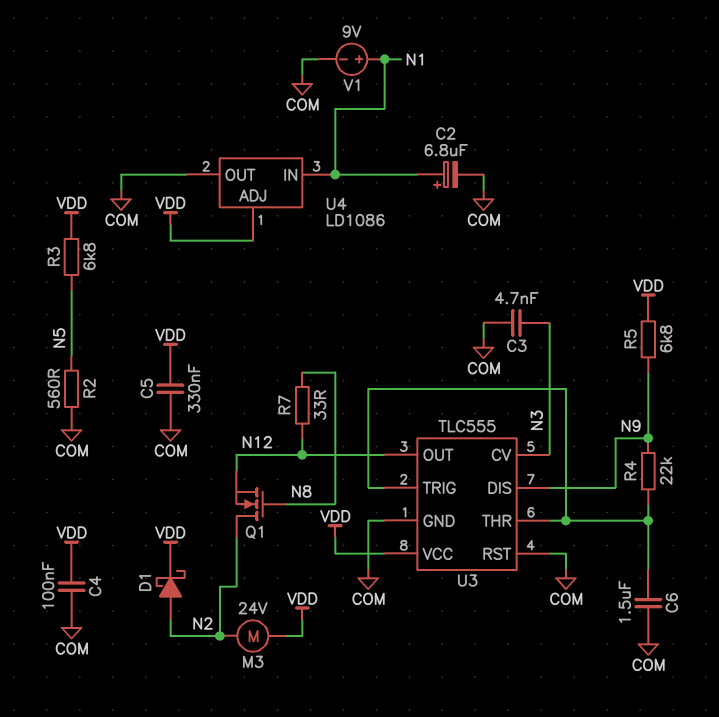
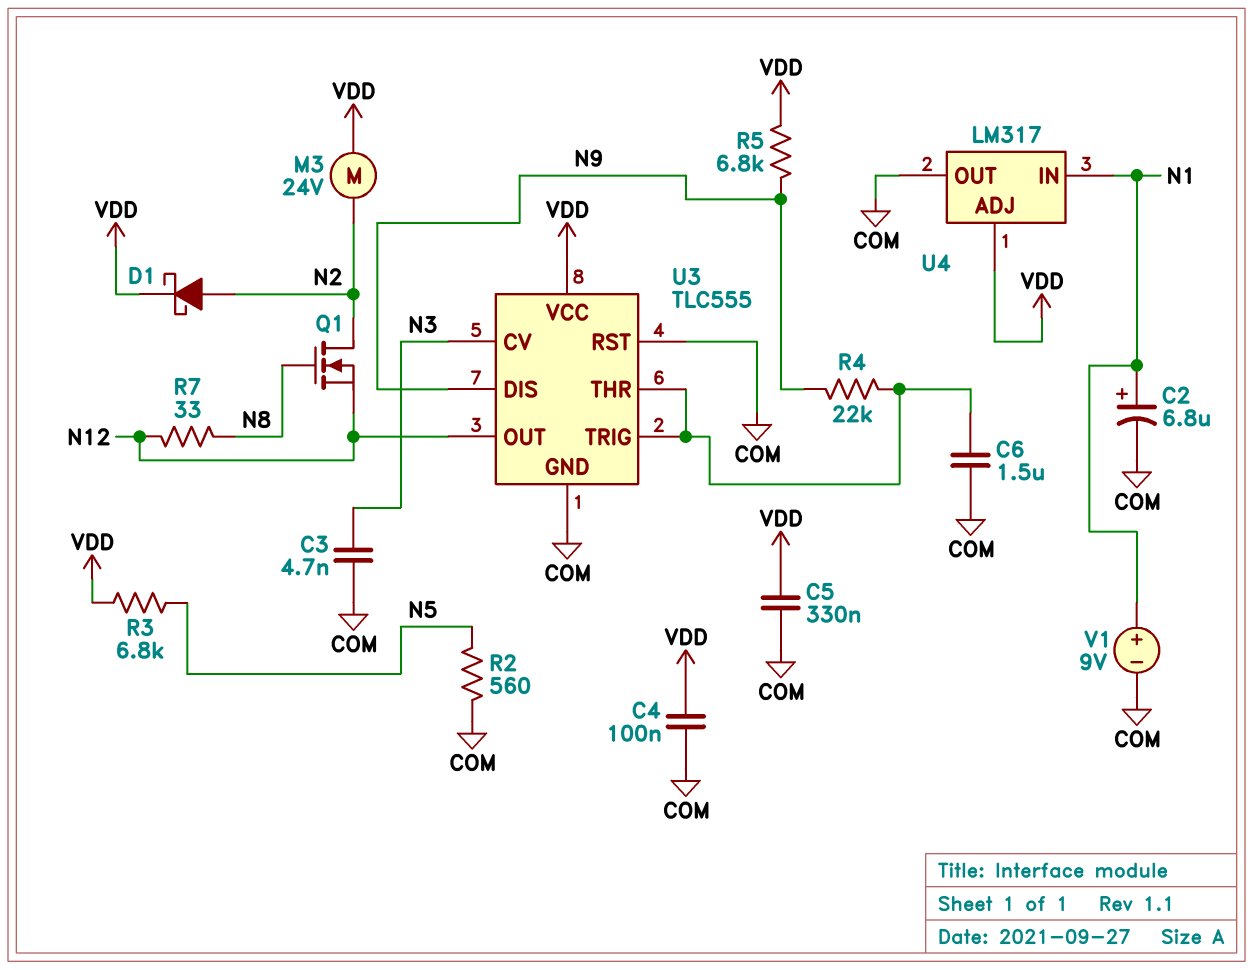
U4: LD1086 -> LM317

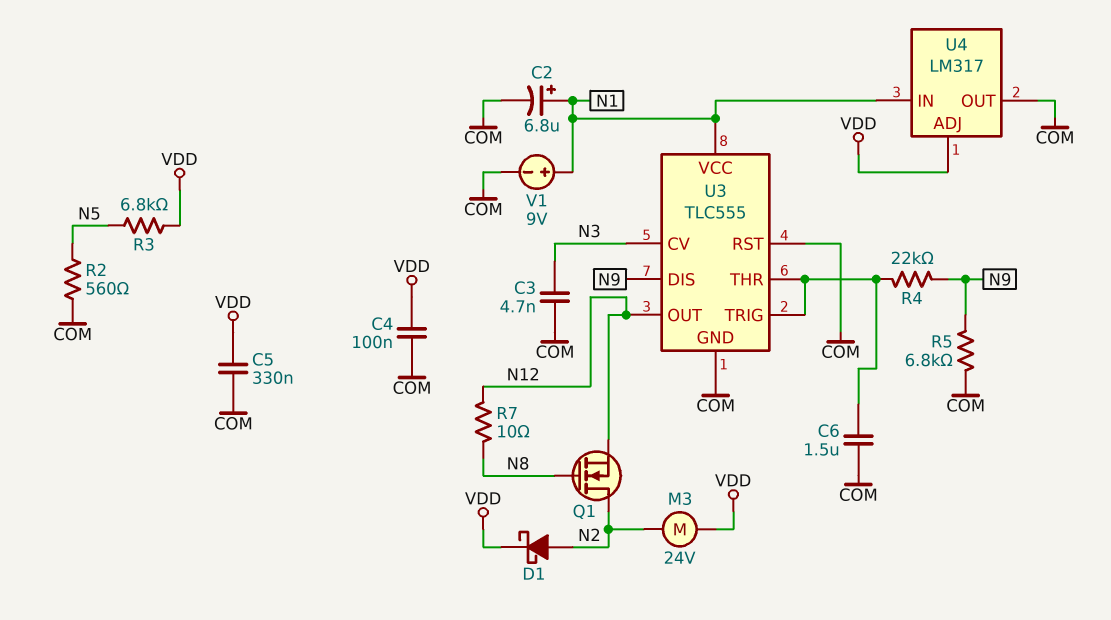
R5: 6.8k (N9, VDD) -> 6.8k (COM, N9)
R7: 33 (N8, N12) -> 10 (N8, N12)
U3 pin VCC: VDD -> N1

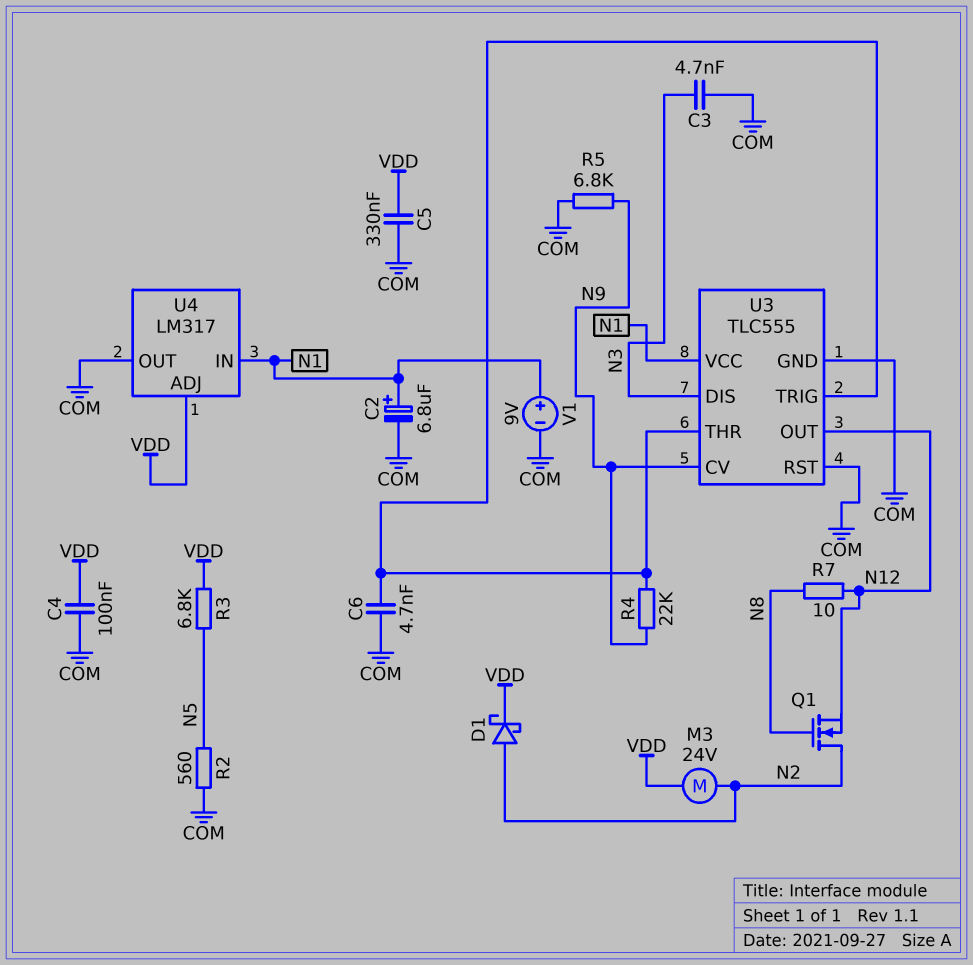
C6: 1.5uF (COM, U3/THR) -> 4.7nF (COM, U3/THR)
U3 pin CV: N3 -> N9
U3 pin DIS: N9 -> N3

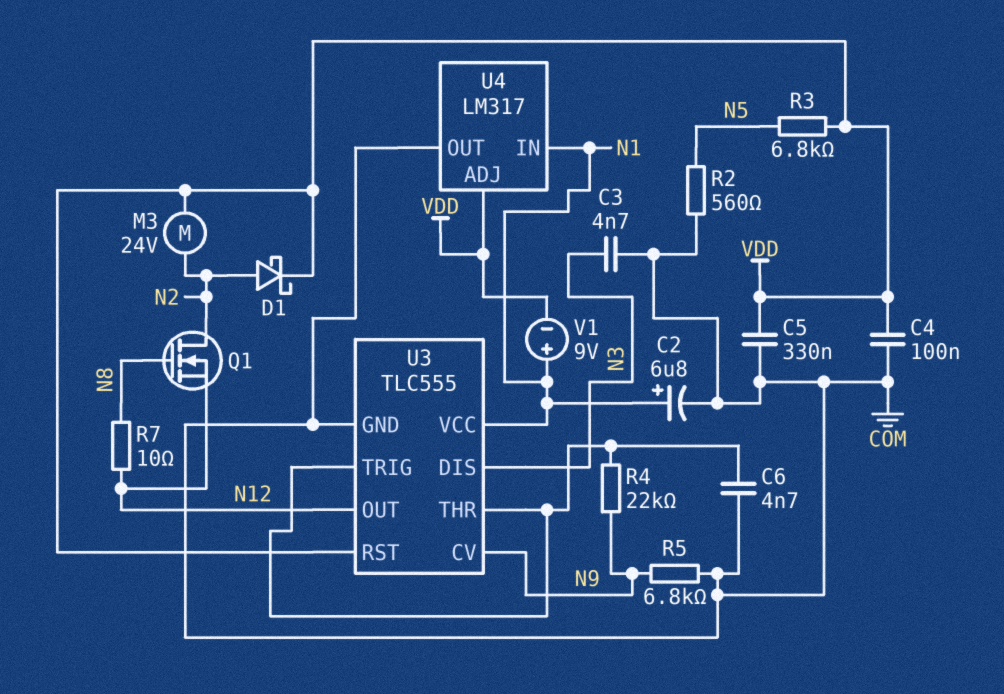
U3 pin RST: COM -> VDD
V1: 9V (plus N1, minus COM) -> 9V (plus N1, minus VDD)

